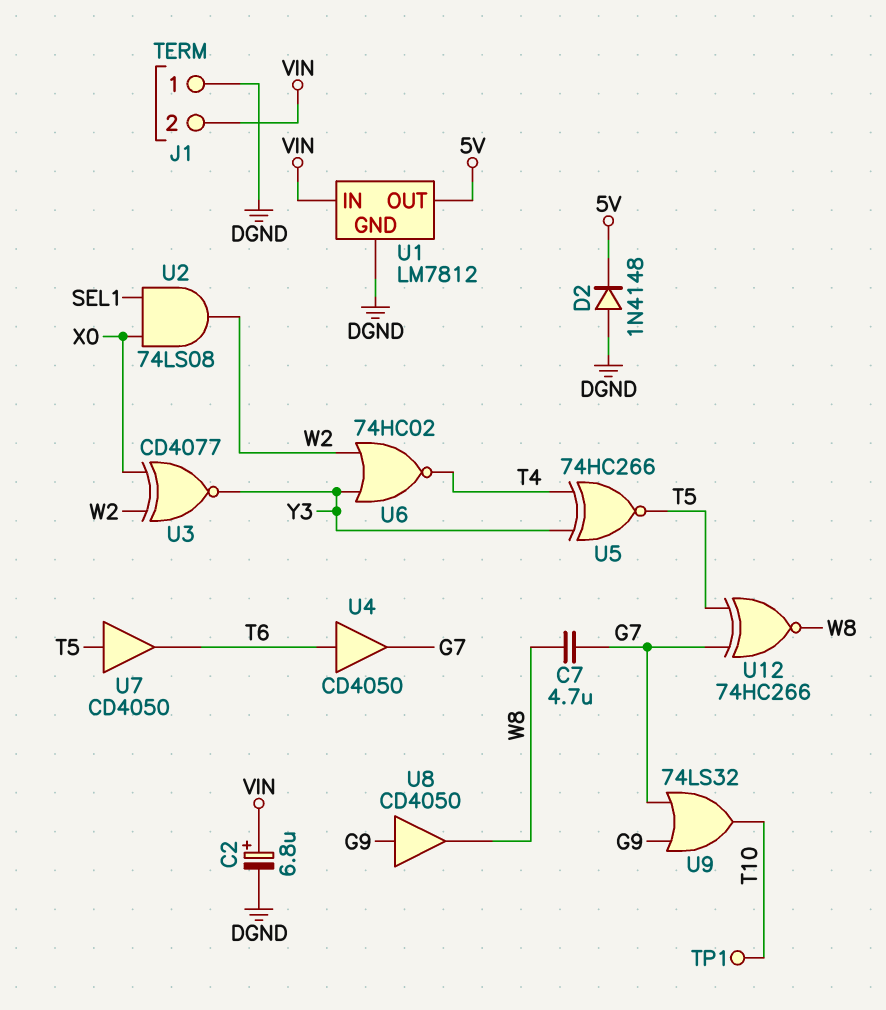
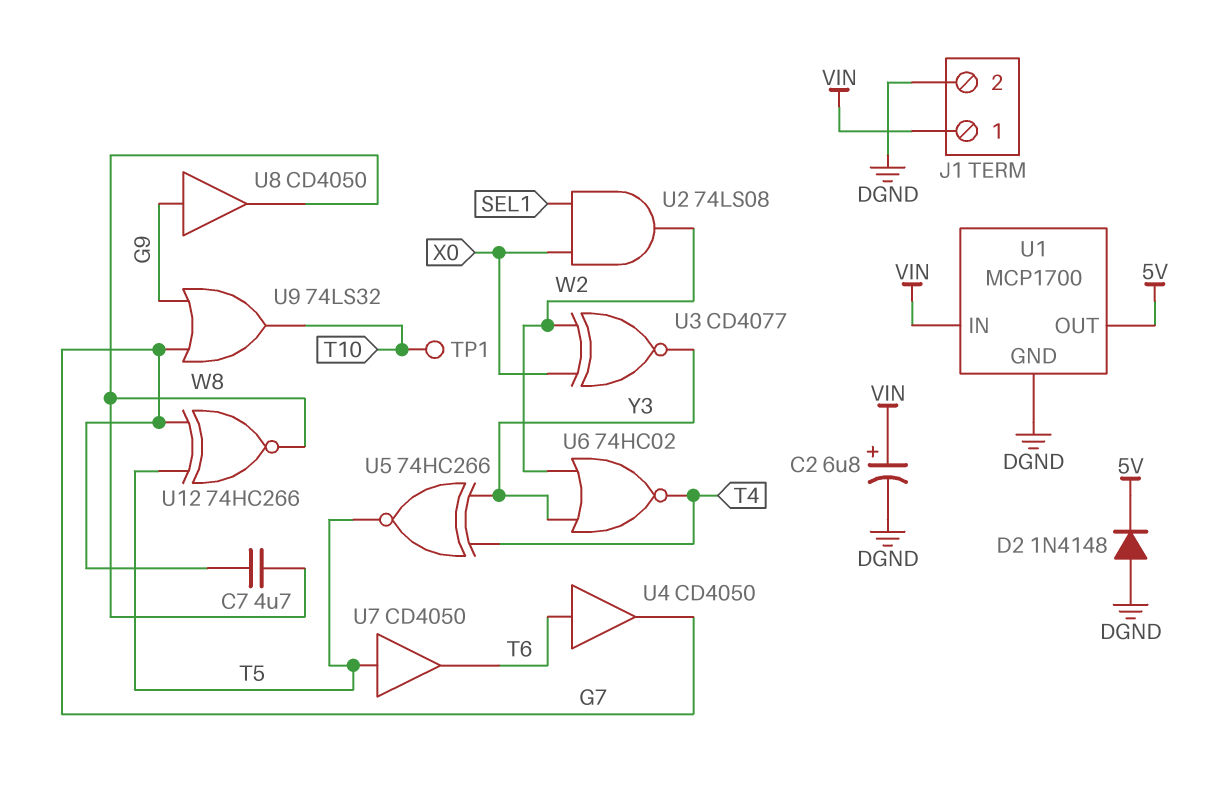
J1 pin 1: DGND -> VIN
J1 pin 2: VIN -> DGND
U1: LM7812 -> MCP1700

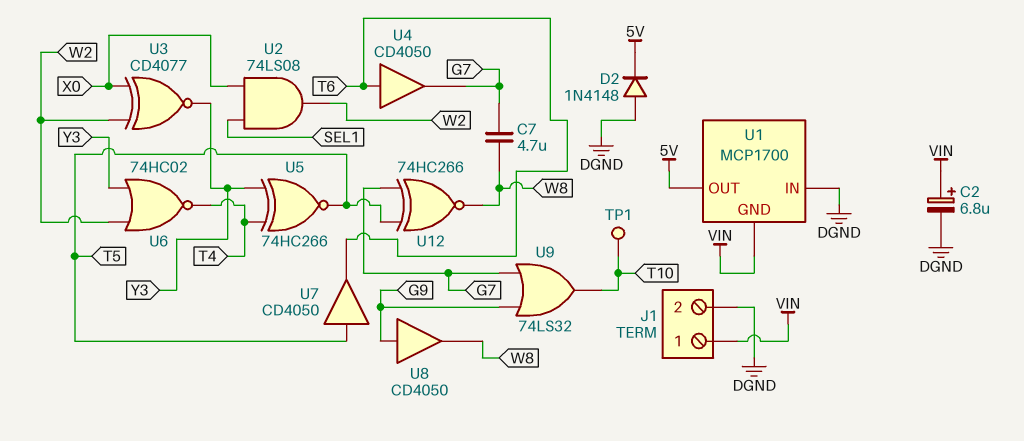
U1 pin GND: DGND -> VIN
U1 pin IN: VIN -> DGND

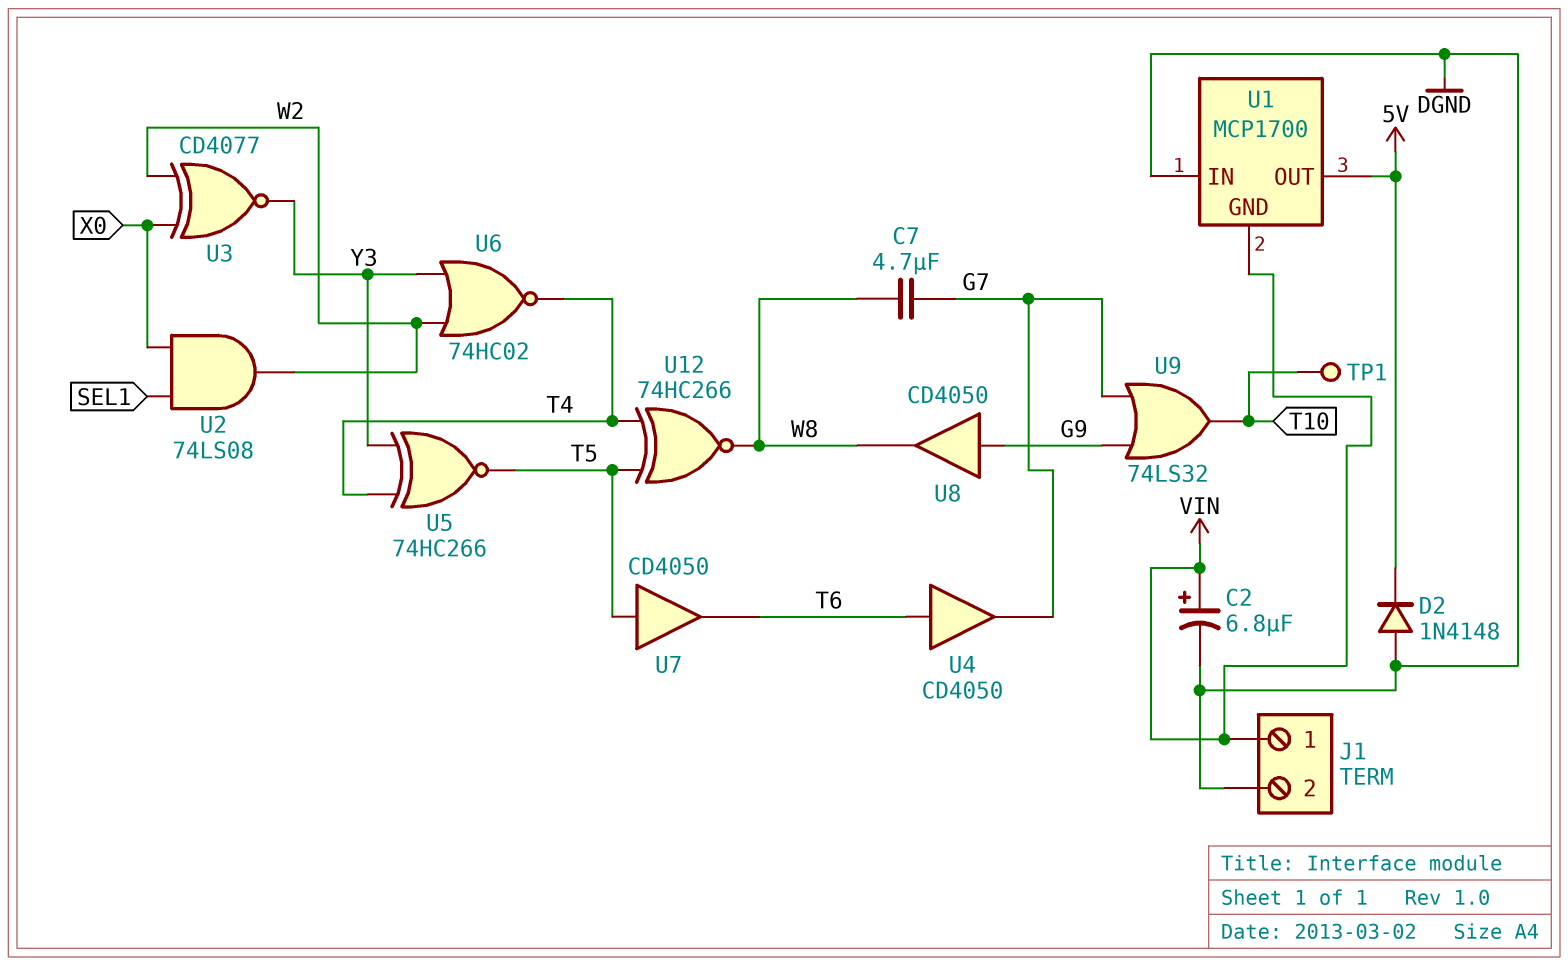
U12: XNOR 74HC266 (in G7, in T5, out W8) -> XNOR 74HC266 (in T4, in T5, out W8)

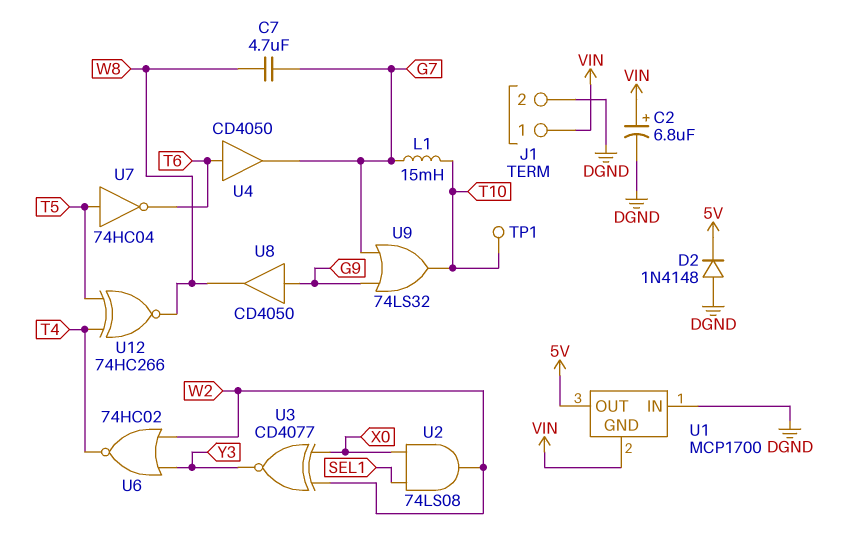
L1: none -> 15mH (G7, T10)
U5: XNOR 74HC266 (in T4, in Y3, out T5) -> none
U7: buffer CD4050 (in T5, out T6) -> NOT 74HC04 (in T5, out T6)

